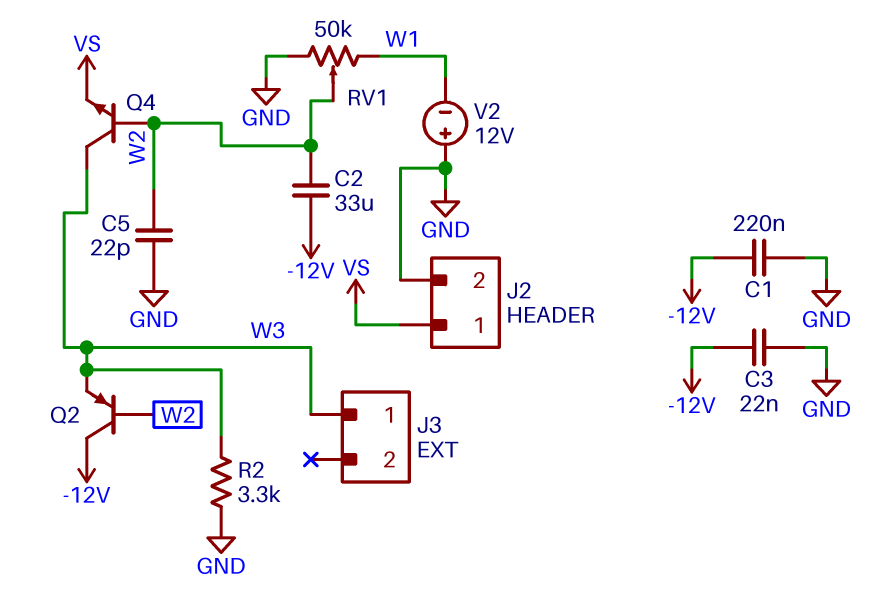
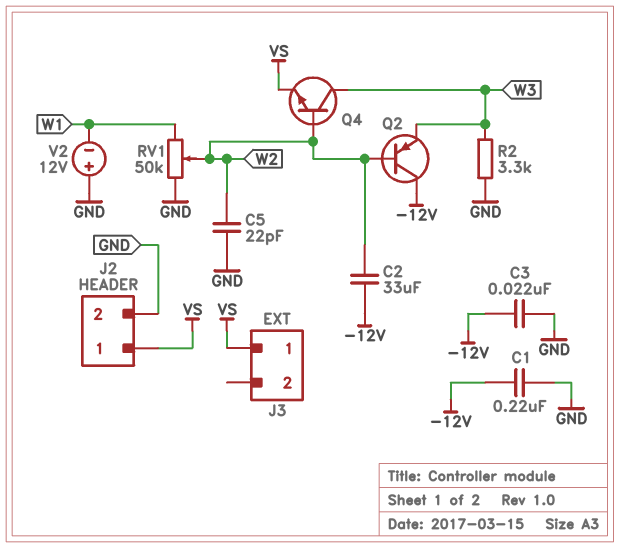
J3 pin 1: W3 -> VS

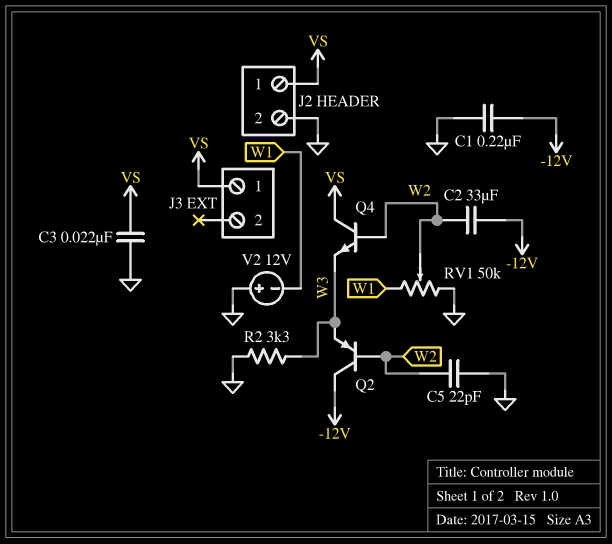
C3: 22nF (-12V, GND) -> 22nF (GND, VS)
Q4: NPN (B W2, C W3, E VS) -> NPN (B W2, C VS, E W3)

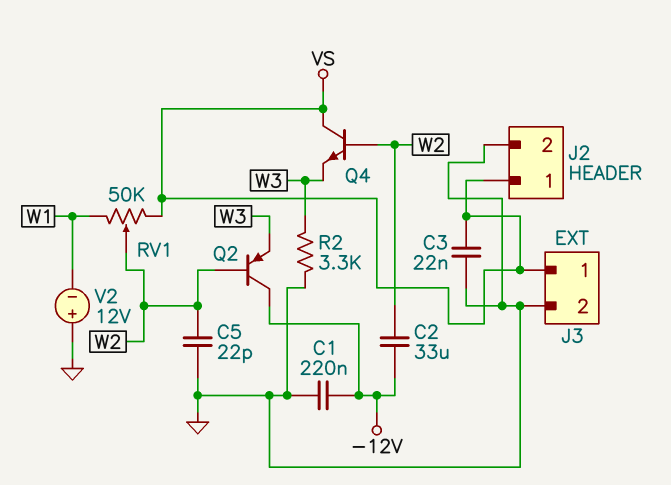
J3 pin 2: none -> GND
RV1: 50k (GND, W1, wiper W2) -> 50k (VS, W1, wiper W2)

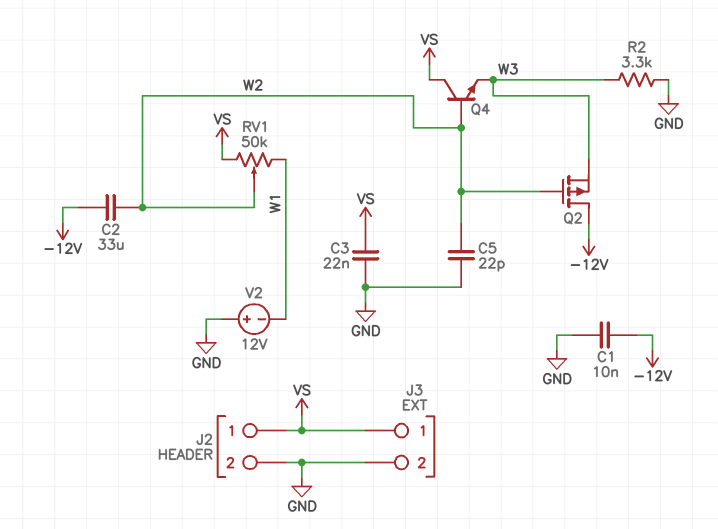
C1: 220nF (-12V, GND) -> 10nF (-12V, GND)
Q2: PNP (B W2, C -12V, E W3) -> PMOS (G W2, D -12V, S W3)

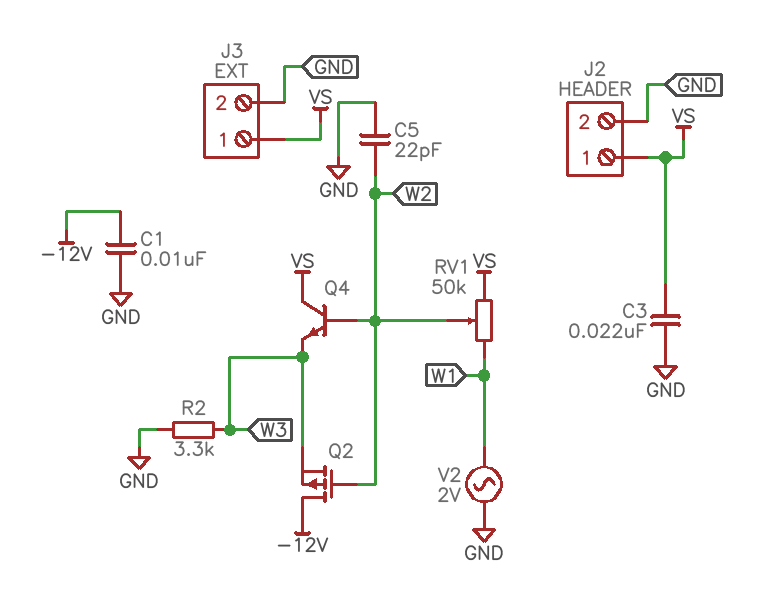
C2: 33uF (-12V, W2) -> none
V2: 12V (plus GND, minus W1) -> AC 2V (GND, W1)

